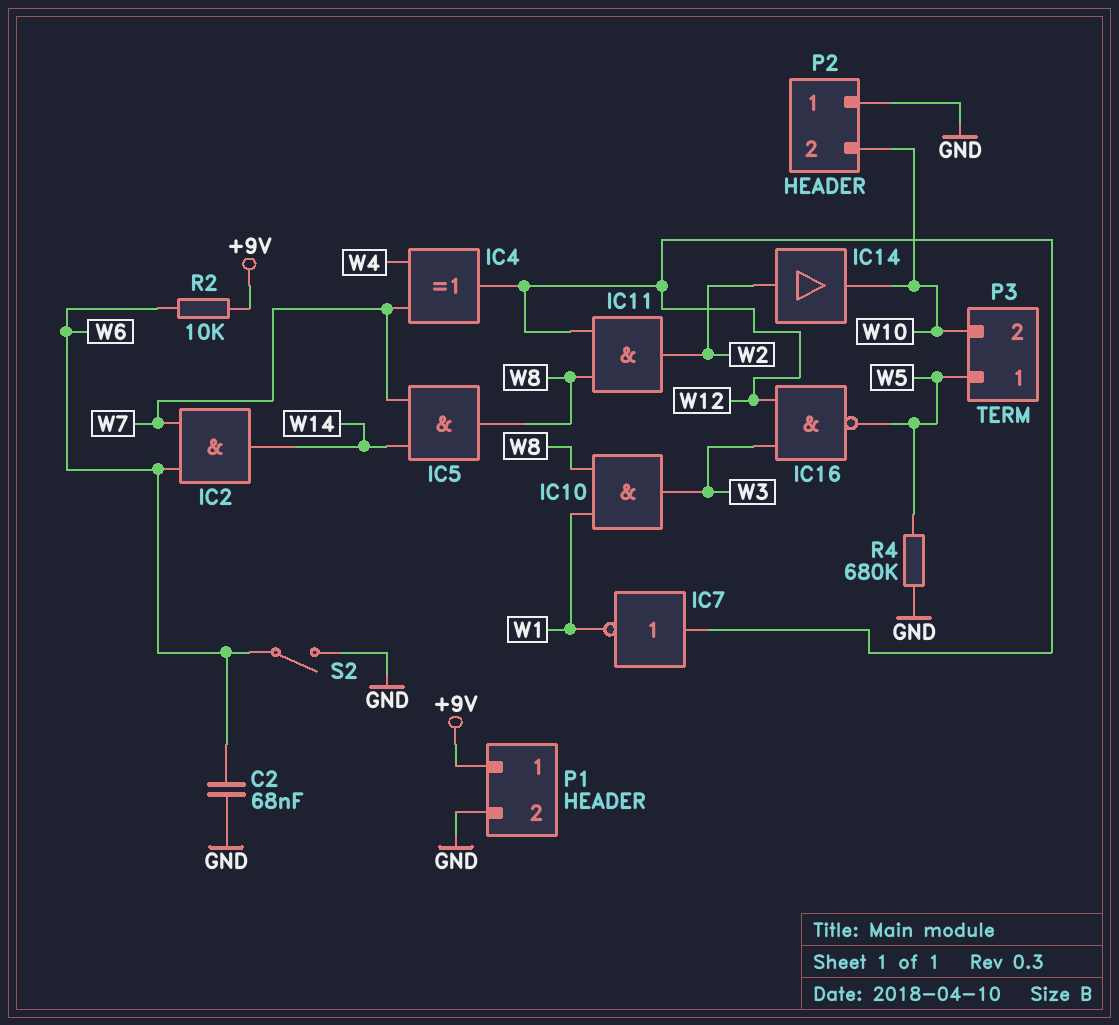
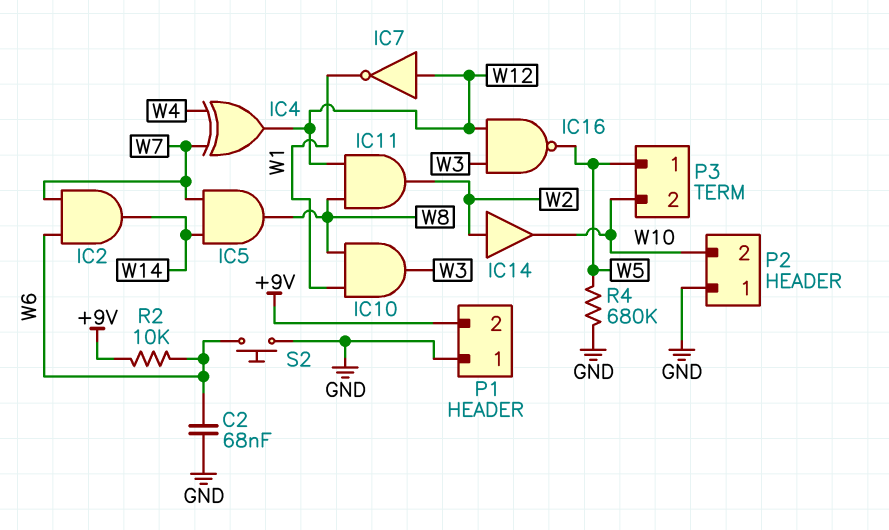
P1 pin 1: +9V -> GND
P1 pin 2: GND -> +9V
S2: switch (GND, W6) -> button (GND, W6)

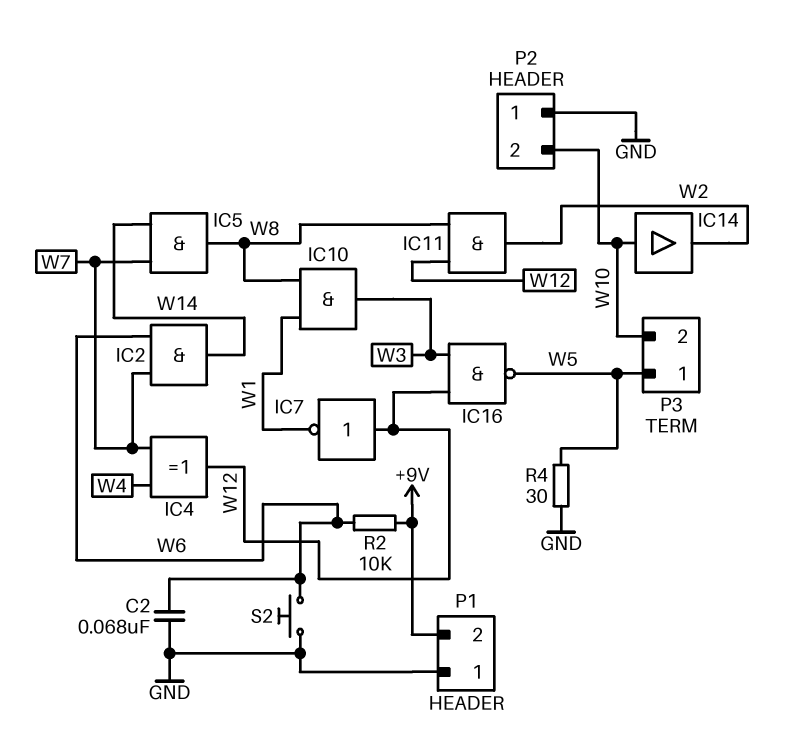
IC14: buffer (in W2, out W10) -> buffer (in W10, out W2)
R4: 680k (GND, W5) -> 30 (GND, W5)

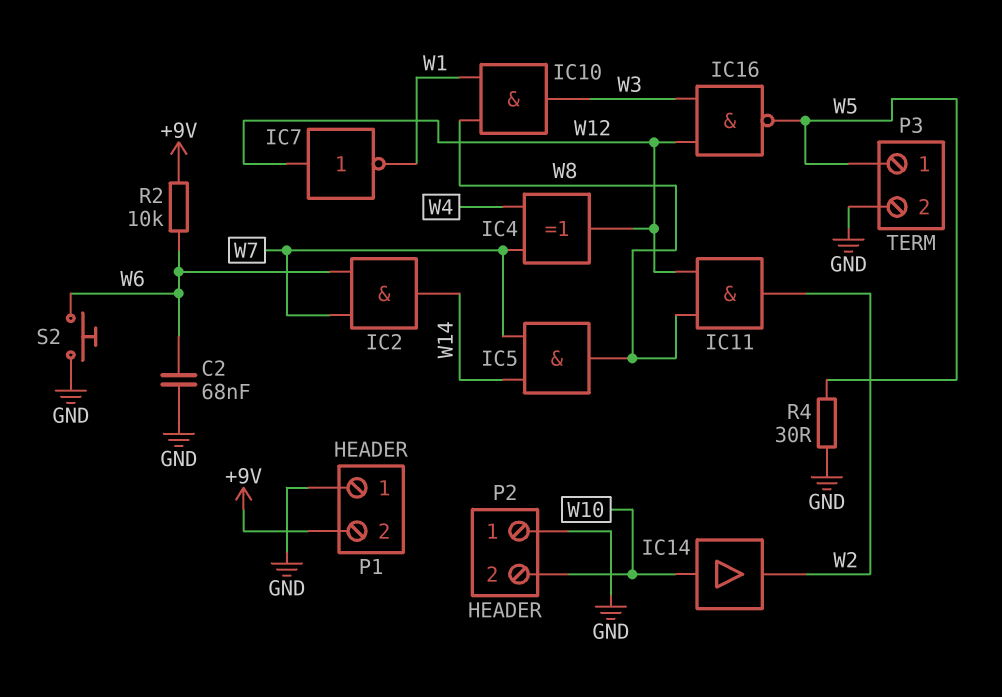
P3 pin 2: W10 -> GND

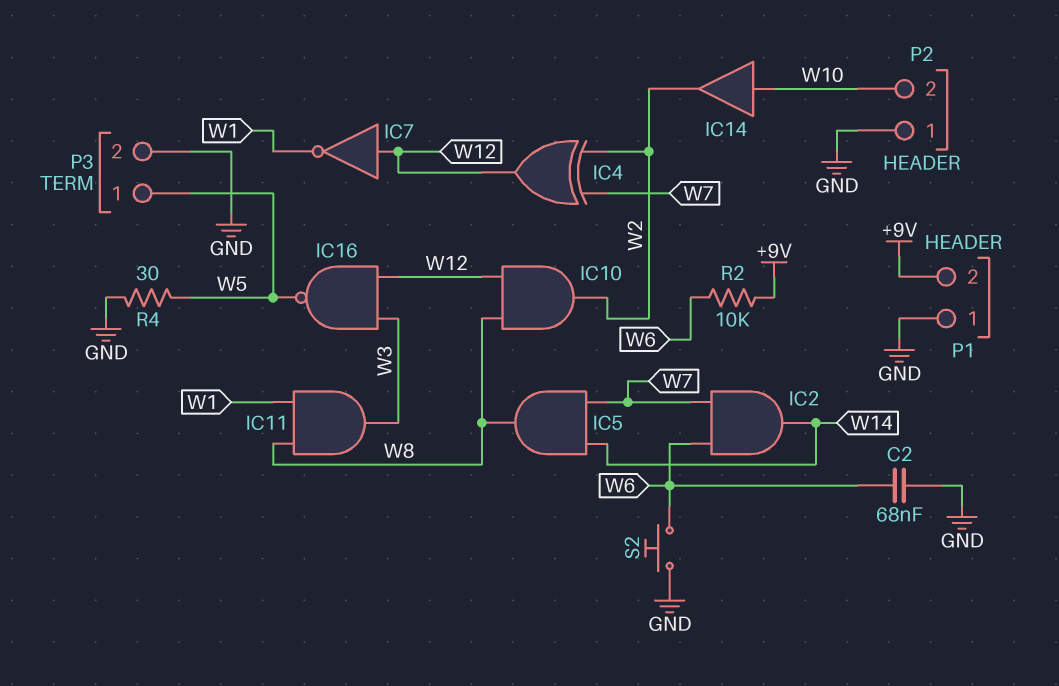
IC4: XOR (in W4, in W7, out W12) -> XOR (in W2, in W7, out W12)
IC10: AND (in W1, in W8, out W3) -> AND (in W8, in W12, out W2)
IC11: AND (in W8, in W12, out W2) -> AND (in W1, in W8, out W3)

